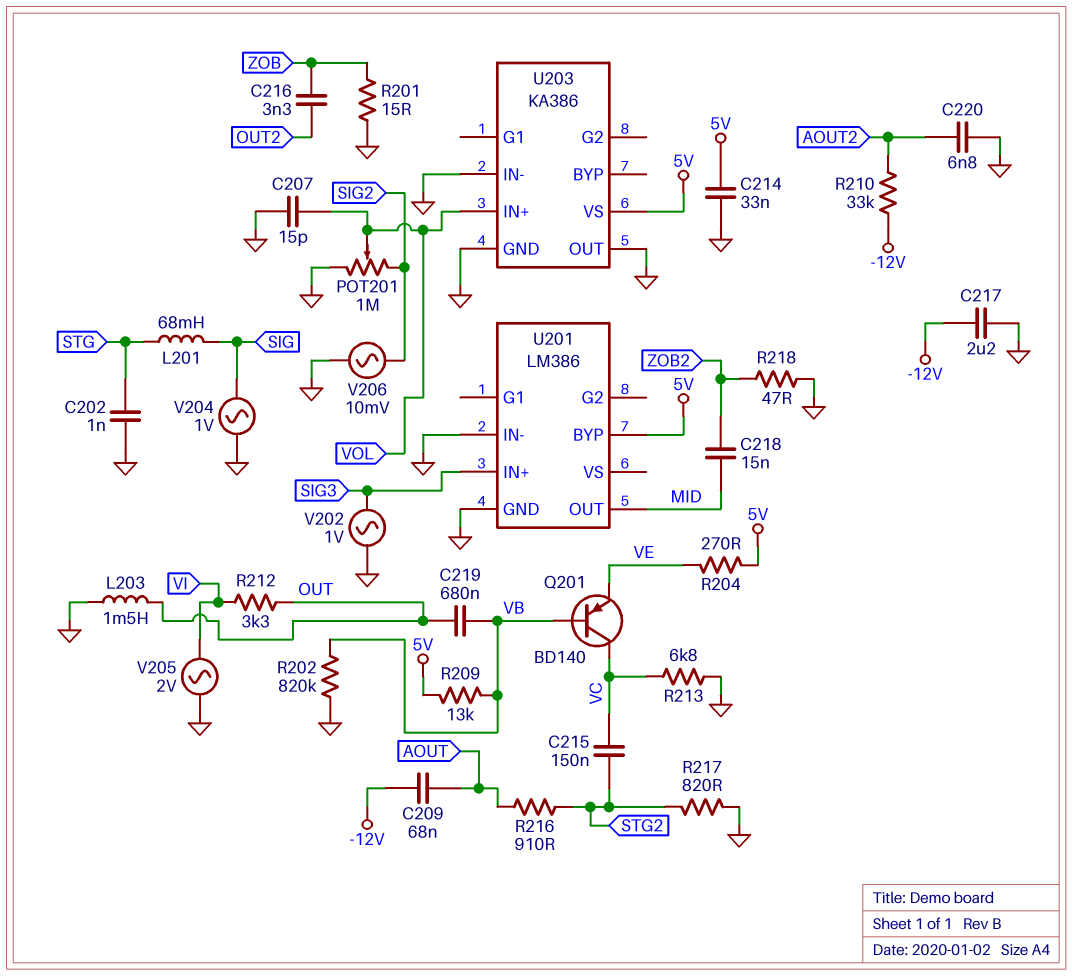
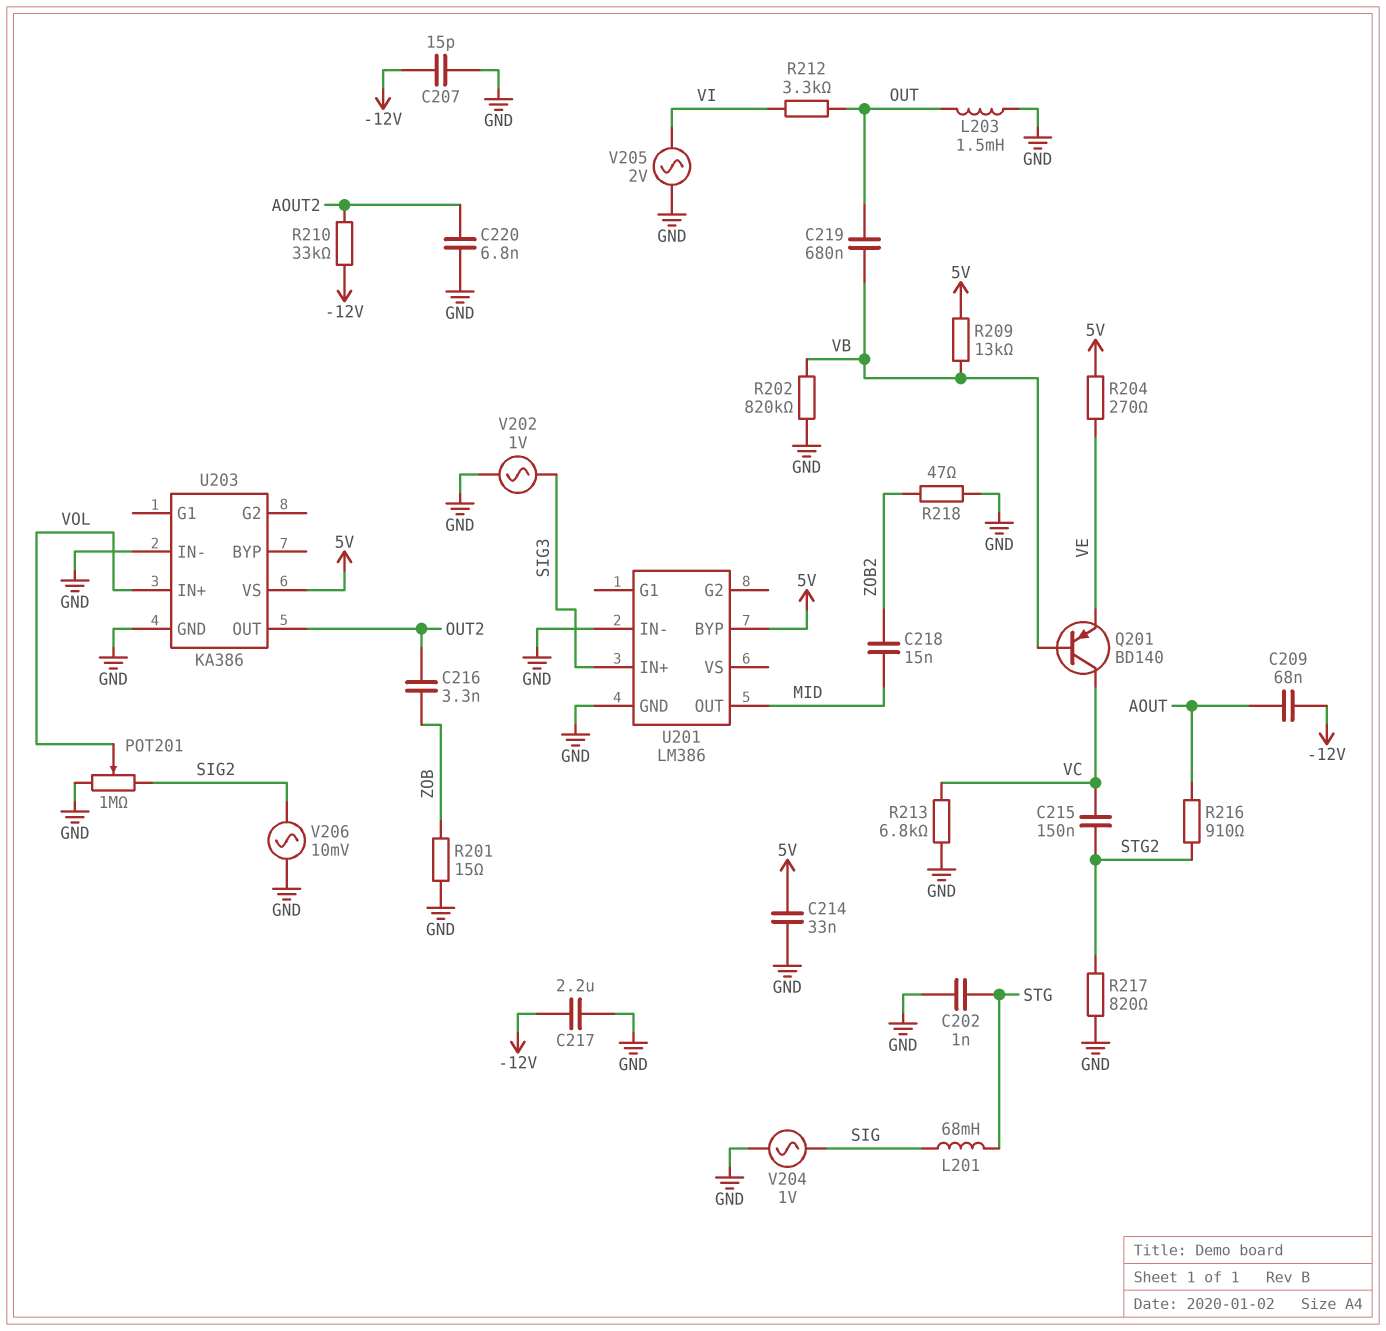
C207: 15pF (GND, VOL) -> 15pF (-12V, GND)
U203 pin OUT: GND -> OUT2

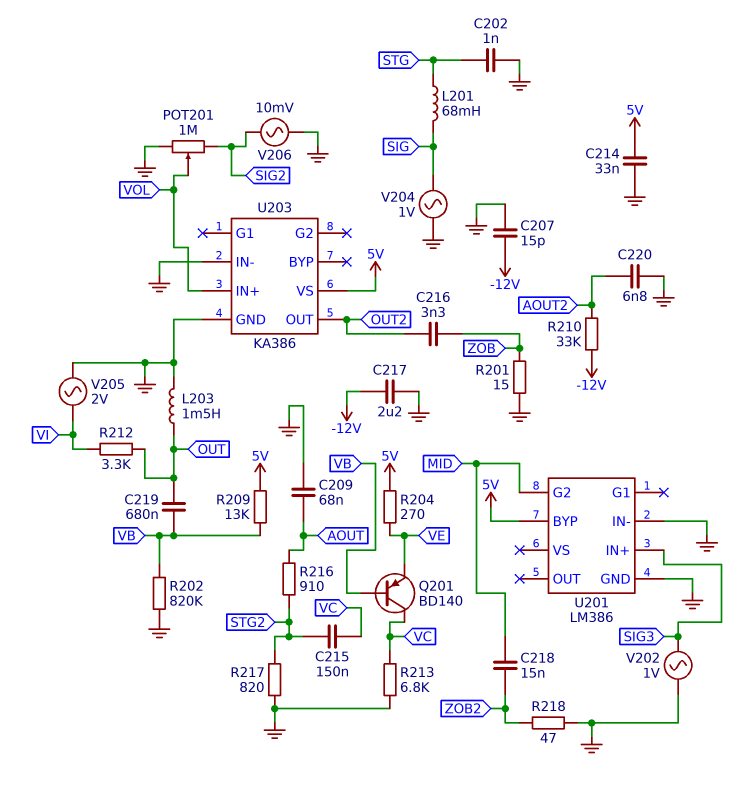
C209: 68nF (-12V, AOUT) -> 68nF (AOUT, GND)
U201 pin G2: none -> MID
U201 pin OUT: MID -> none

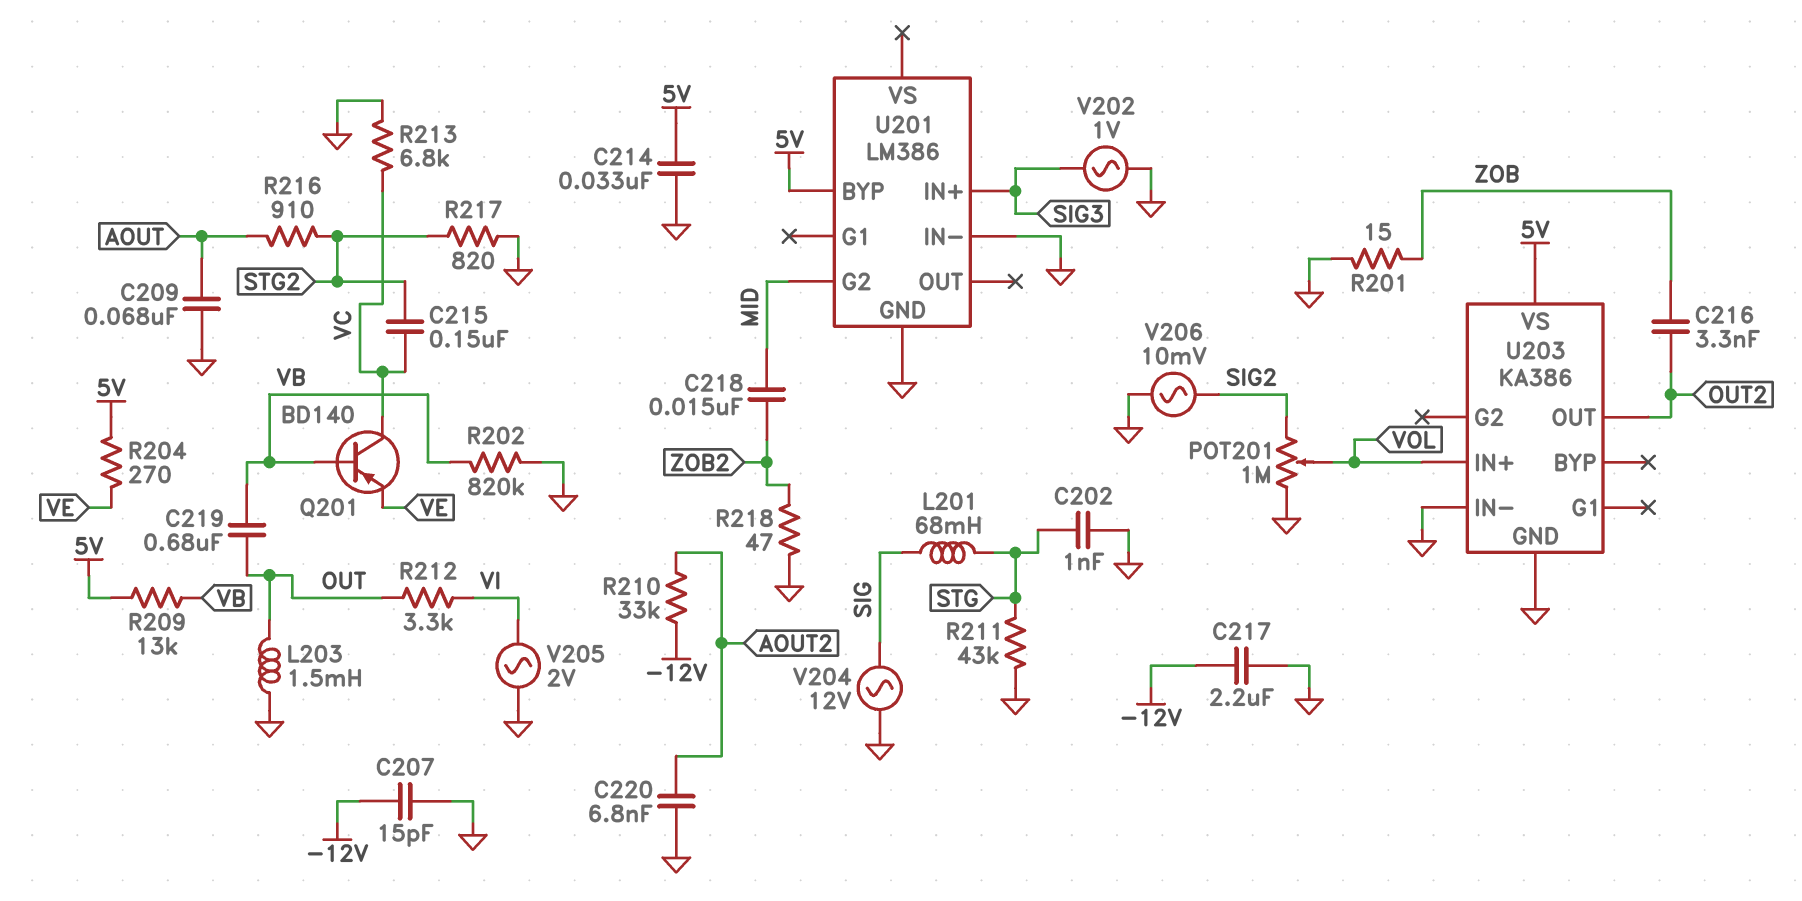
R211: none -> 43k (GND, STG)
V204: AC 1V (GND, SIG) -> AC 12V (GND, SIG)

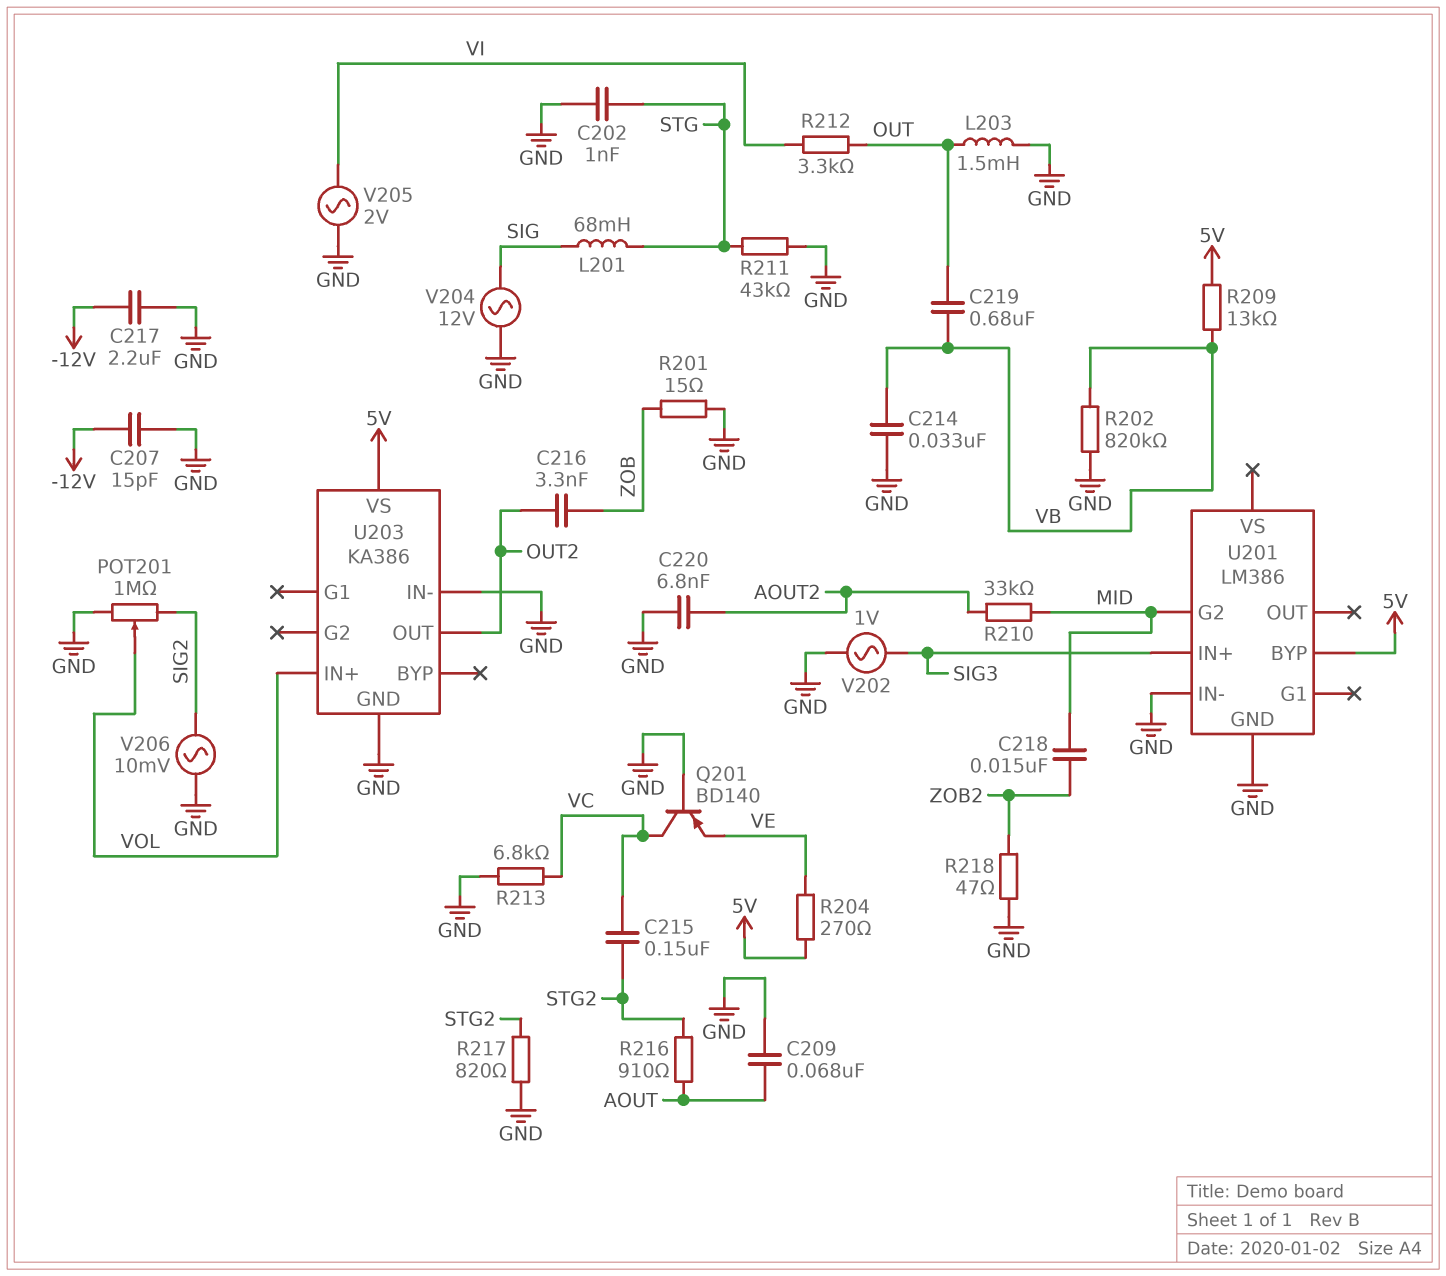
C214: 33nF (5V, GND) -> 33nF (GND, VB)
Q201: PNP BD140 (B VB, C VC, E VE) -> PNP BD140 (B GND, C VC, E VE)
R210: 33k (-12V, AOUT2) -> 33k (AOUT2, MID)

